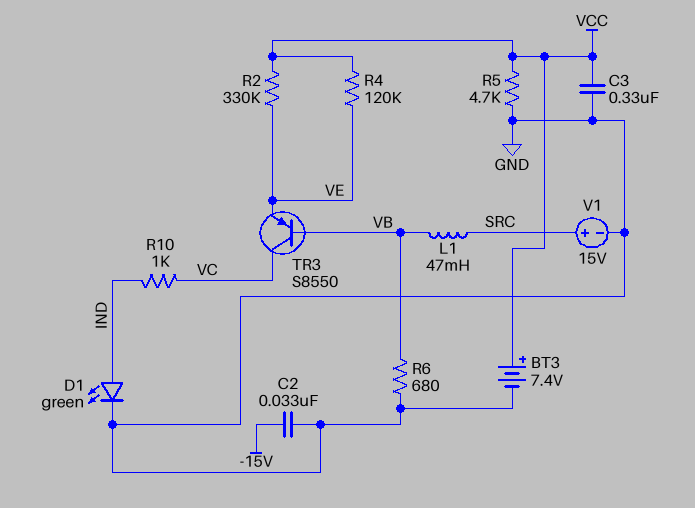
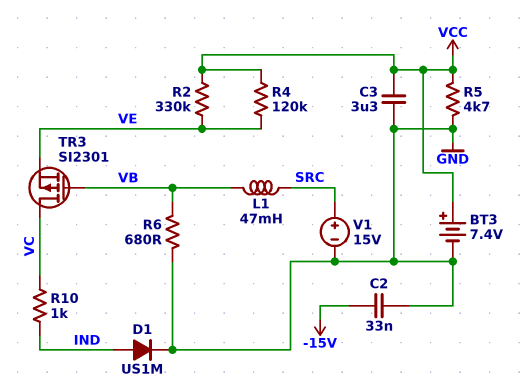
C3: 330nF (GND, VCC) -> 3.3uF (GND, VCC)
D1: LED green (A IND, K GND) -> diode US1M (A IND, K GND)
TR3: PNP S8550 (B VB, C VC, E VE) -> PMOS SI2301 (G VB, D VC, S VE)

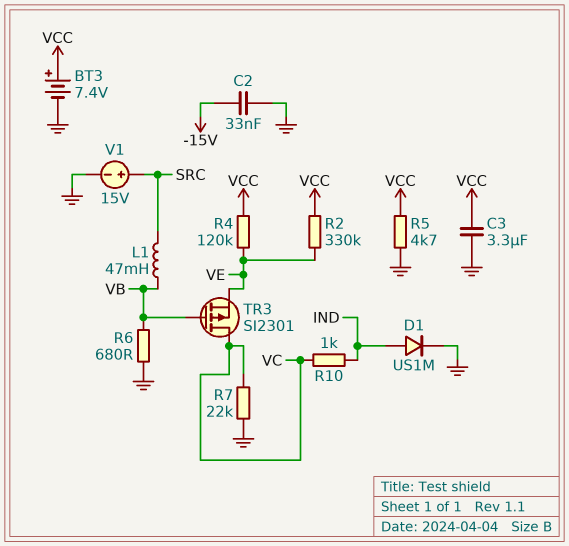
R7: none -> 22k (GND, VC)

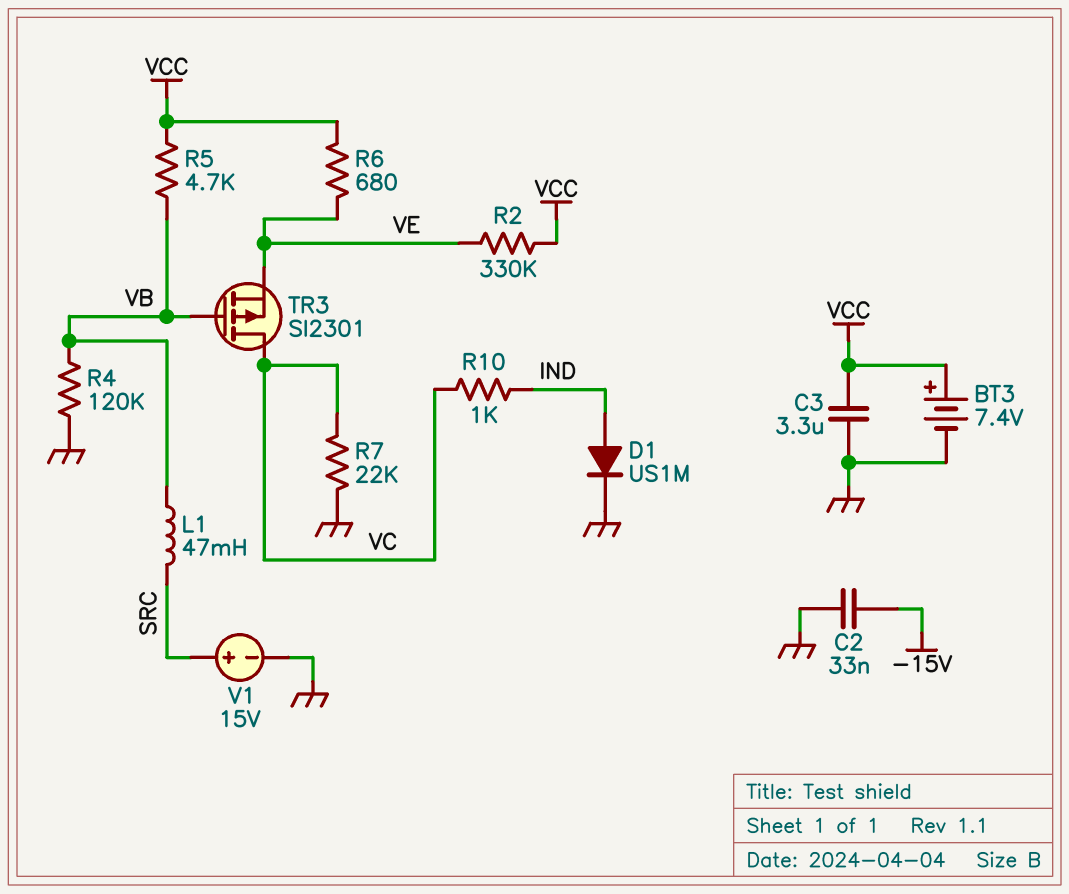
R4: 120k (VCC, VE) -> 120k (GND, VB)
R5: 4.7k (GND, VCC) -> 4.7k (VB, VCC)
R6: 680 (GND, VB) -> 680 (VCC, VE)

